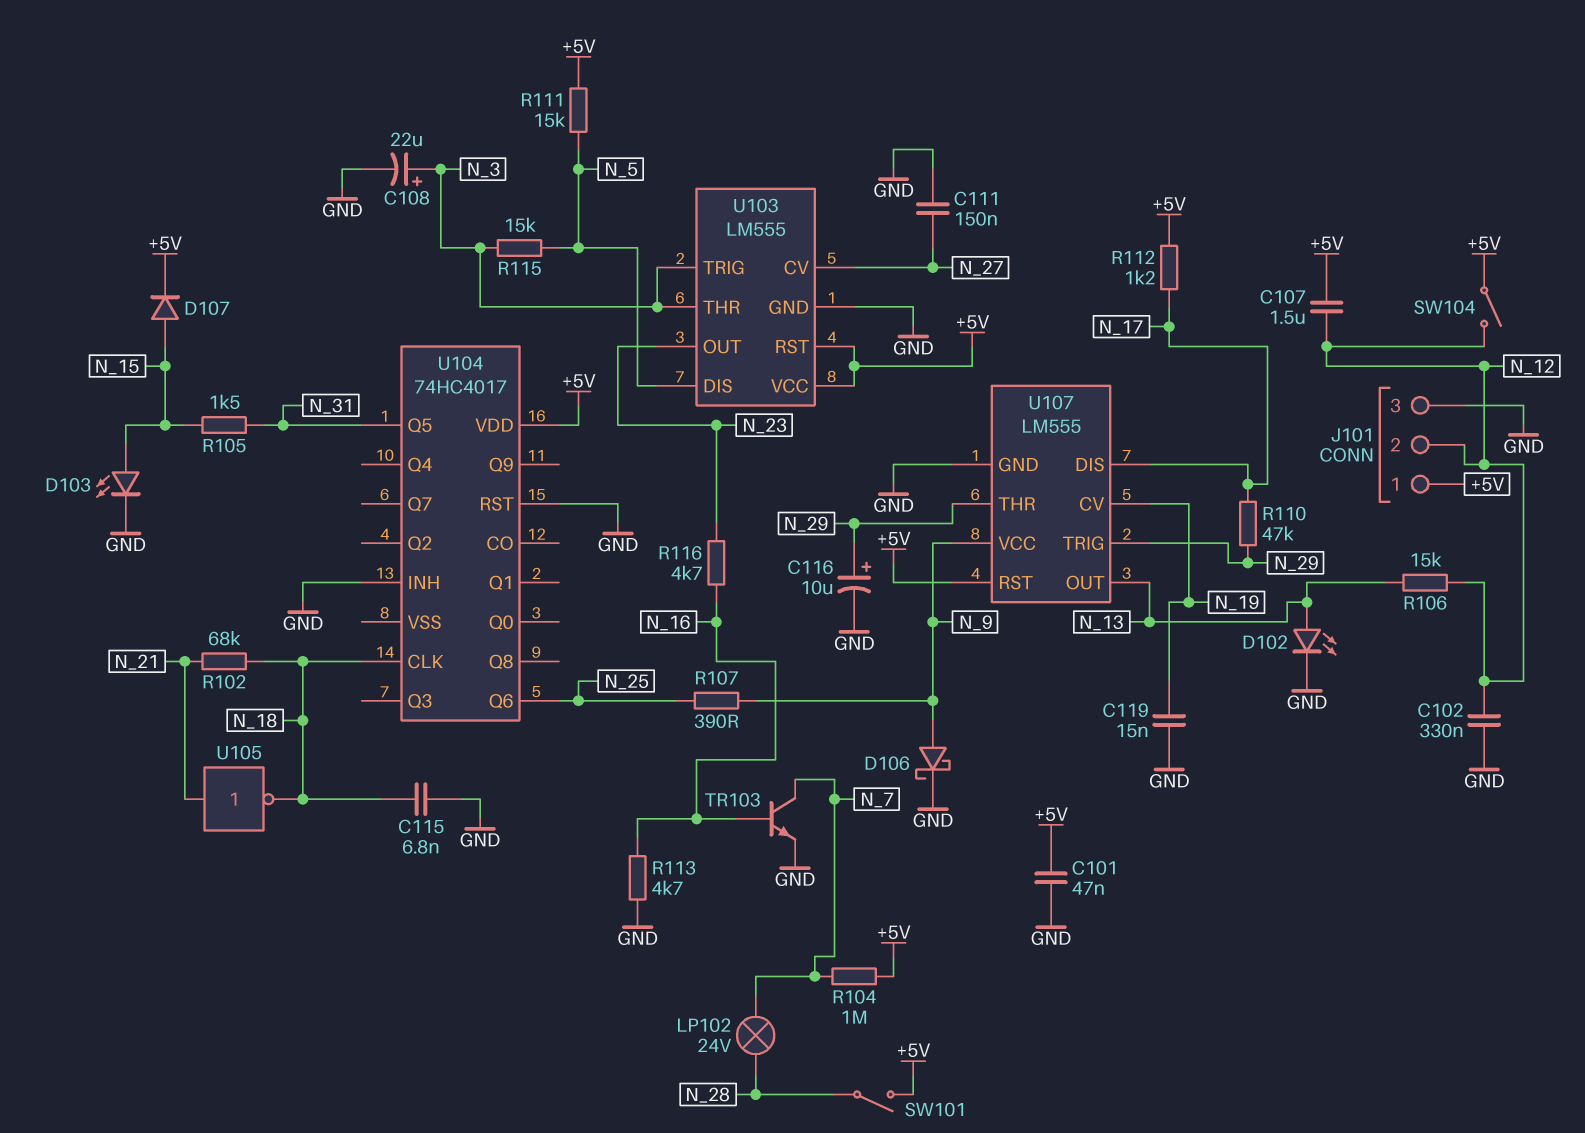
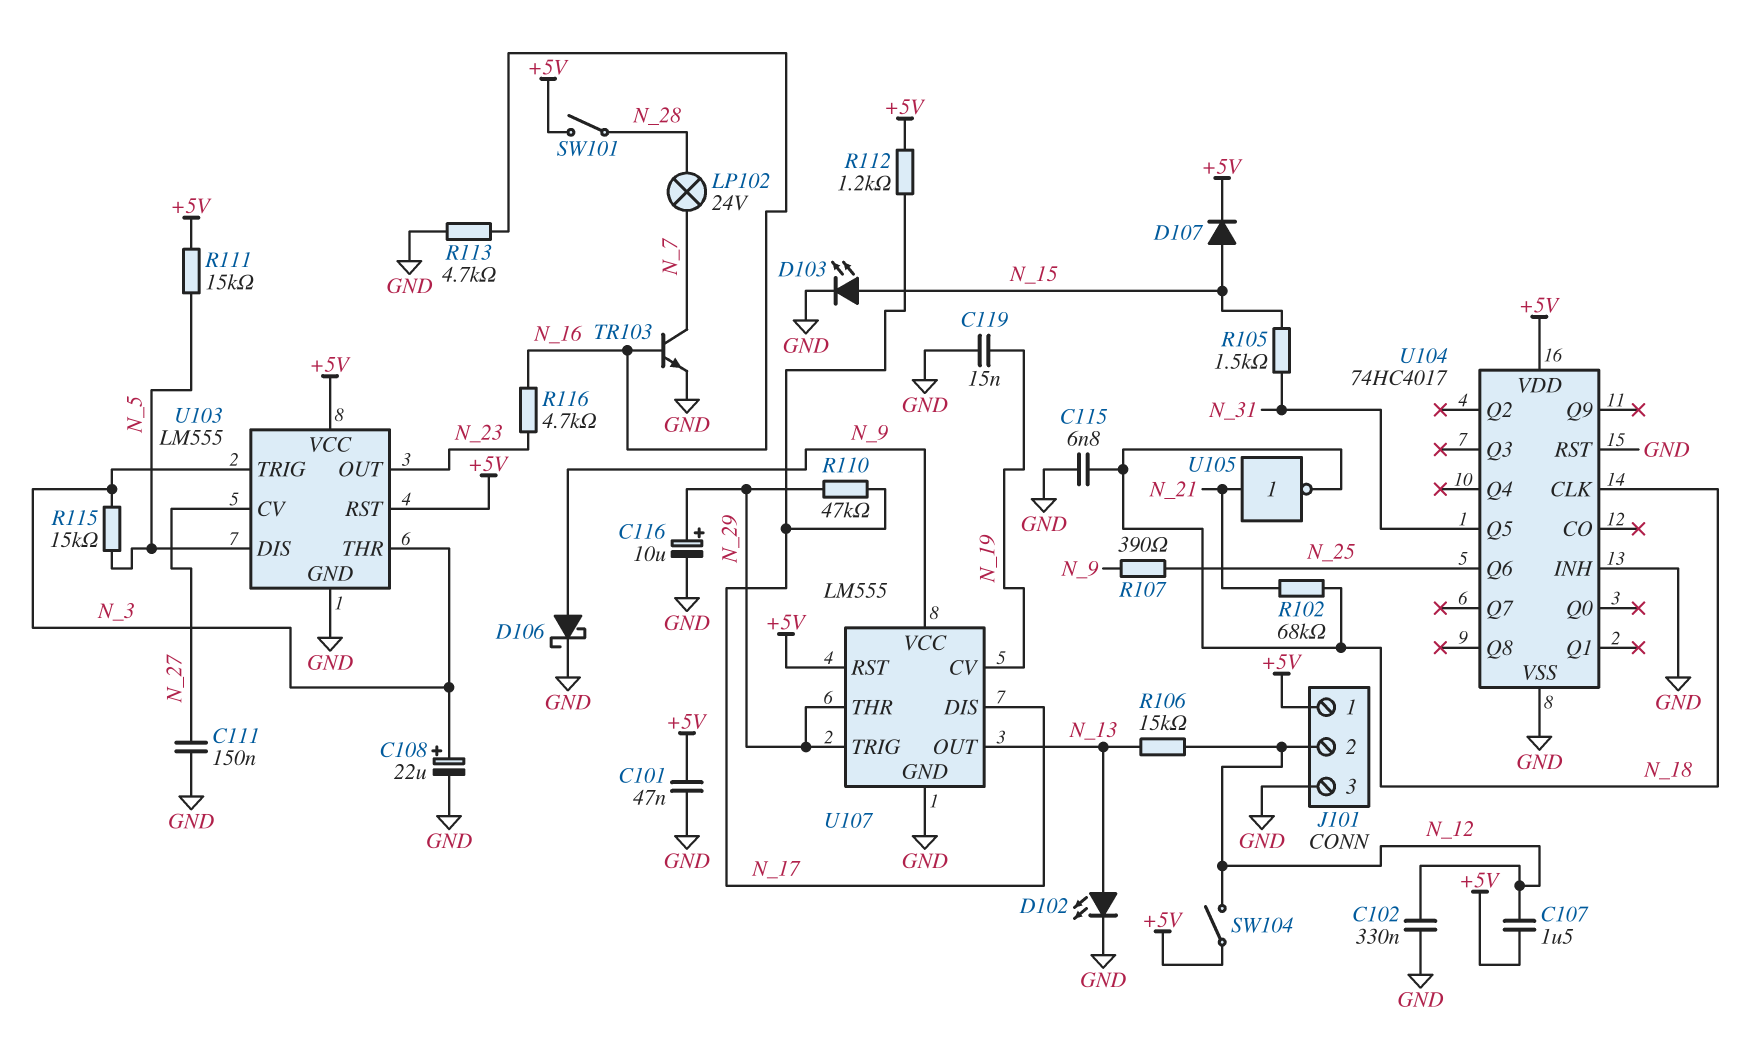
R104: 1M (+5V, N_7) -> none
U104 pin VSS: none -> GND

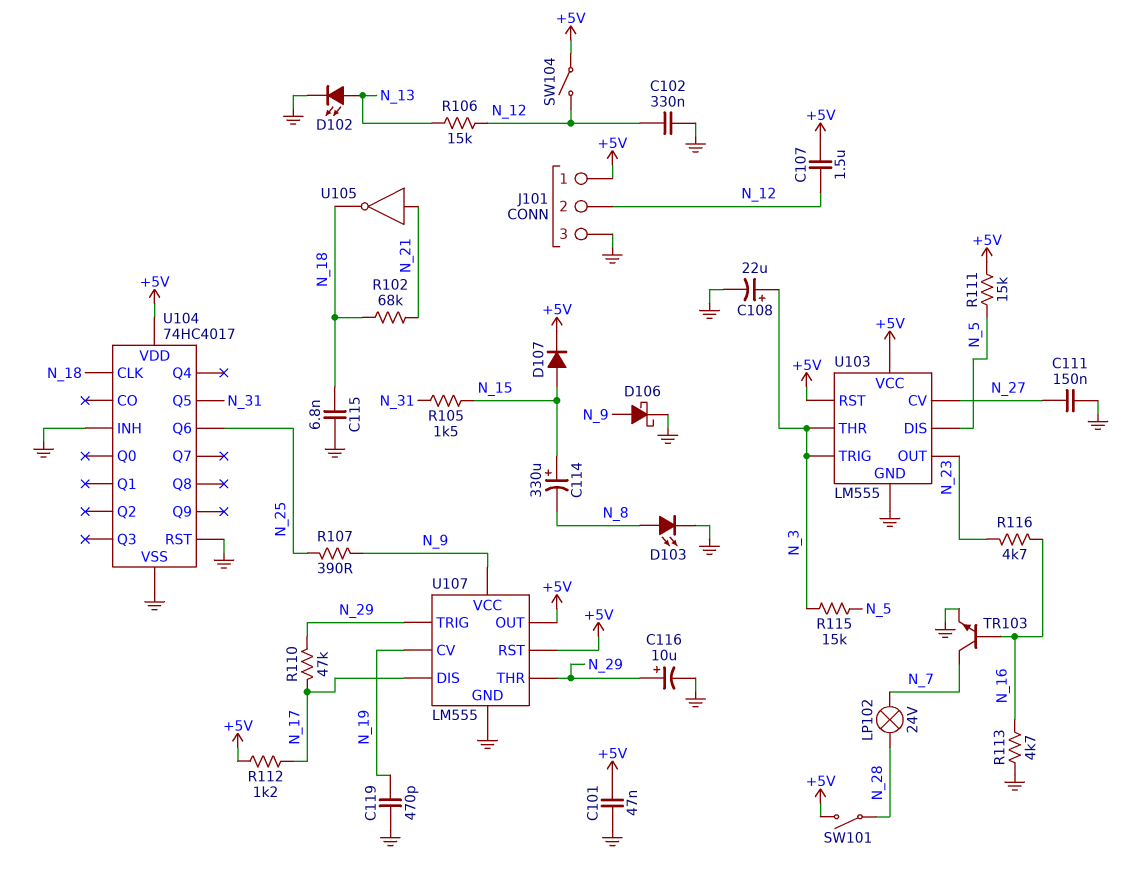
C114: none -> 330uF (plus N_15, minus N_8)
C119: 15nF (GND, N_19) -> 470pF (GND, N_19)
D103: LED (A N_15, K GND) -> LED (A N_8, K GND)
U107 pin OUT: N_13 -> +5V

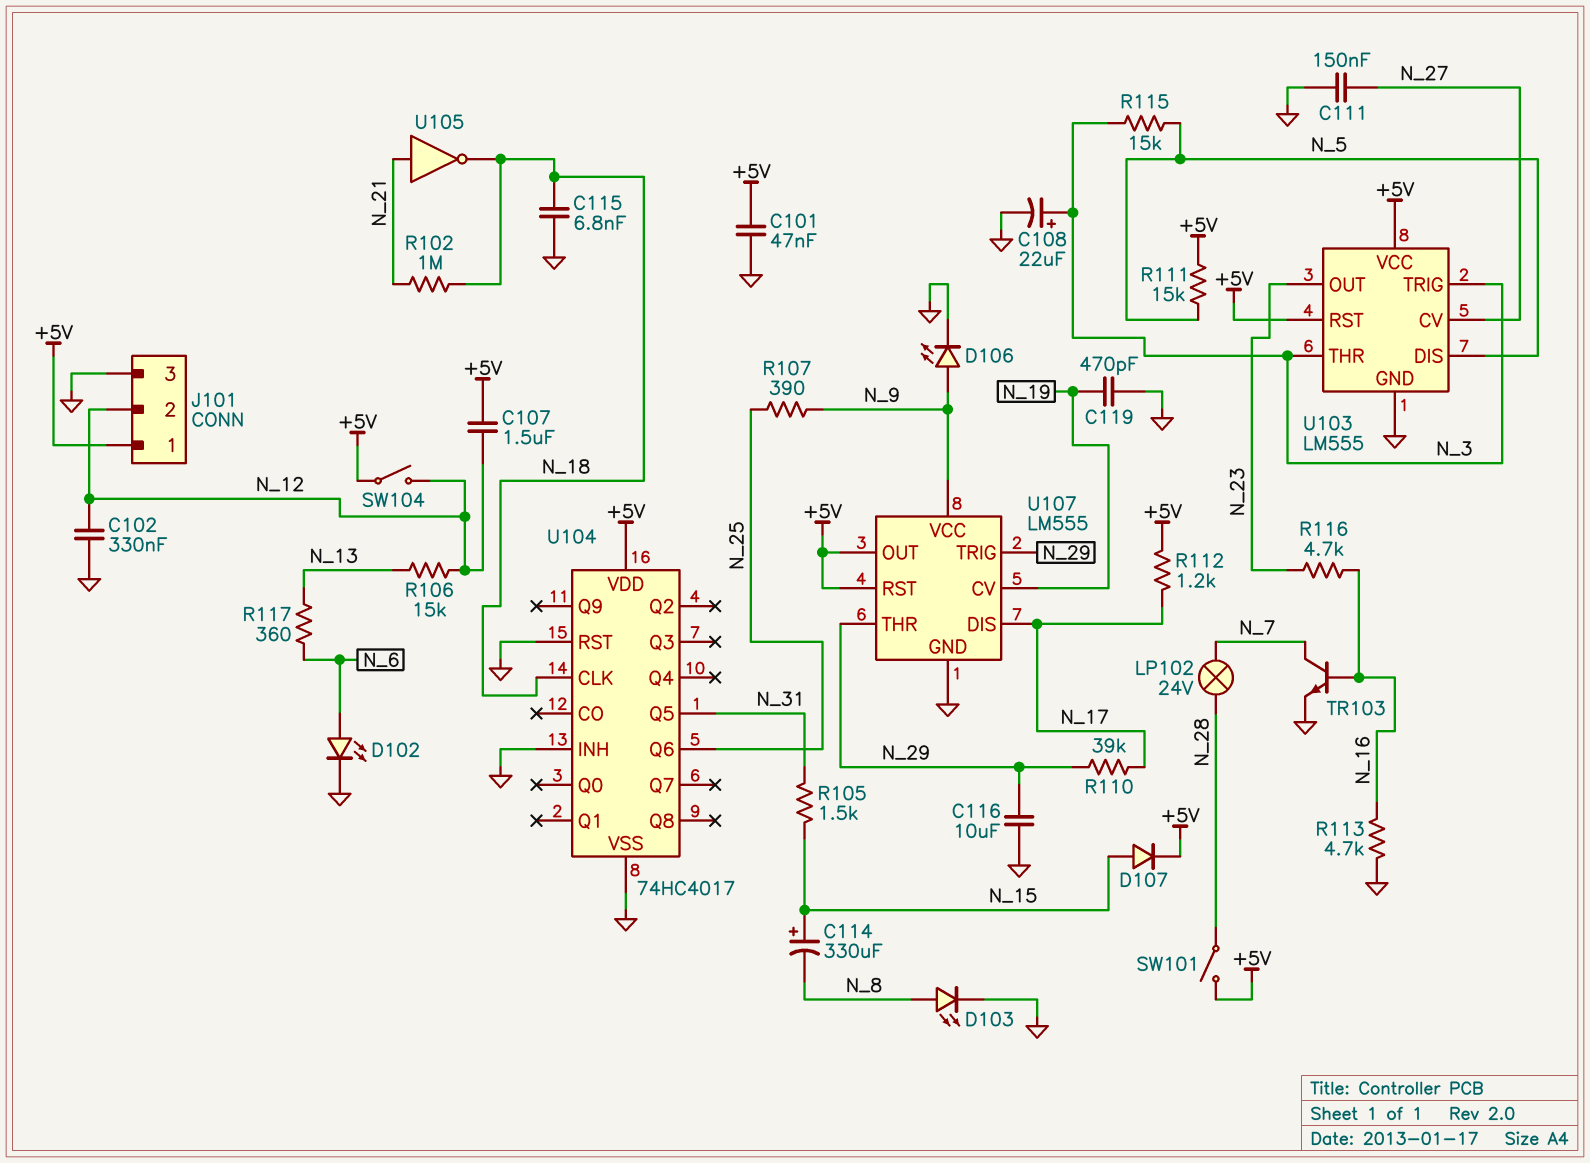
C116: 10uF (plus N_29, minus GND) -> 10uF (GND, N_29)
D102: LED (A N_13, K GND) -> LED (A N_6, K GND)
D106: schottky (A N_9, K GND) -> LED (A N_9, K GND)
R102: 68k (N_18, N_21) -> 1M (N_18, N_21)
R110: 47k (N_17, N_29) -> 39k (N_17, N_29)
R117: none -> 360 (N_6, N_13)

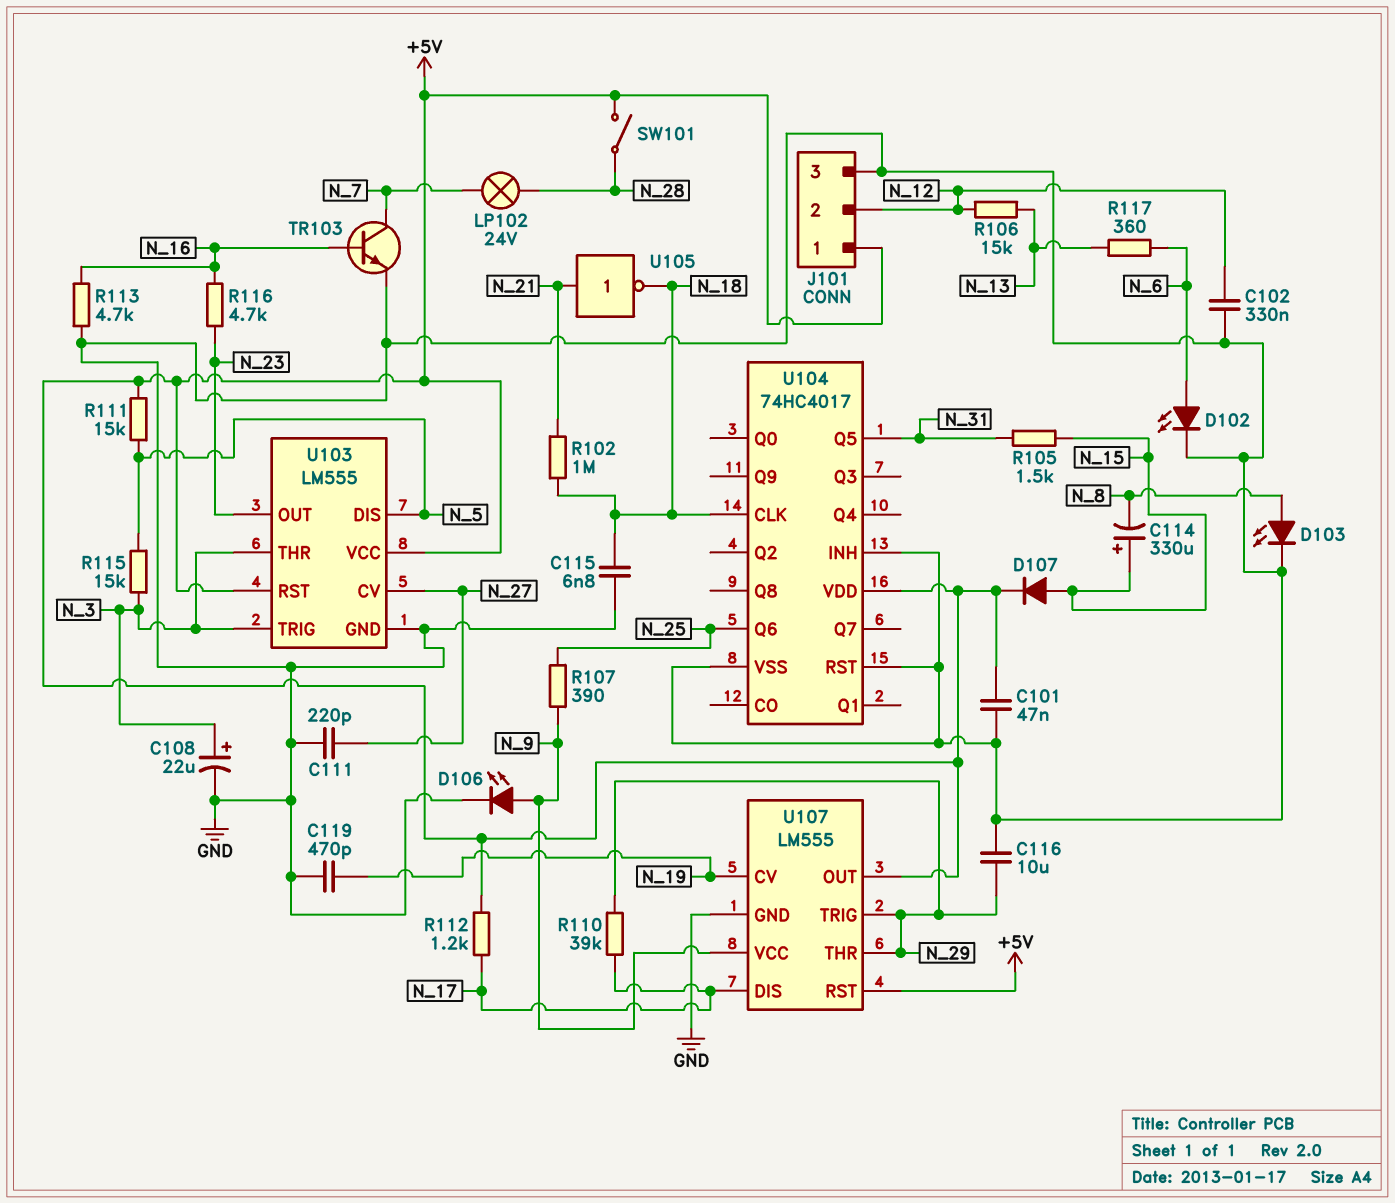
C107: 1.5uF (+5V, N_12) -> none
C111: 150nF (GND, N_27) -> 220pF (GND, N_27)
SW104: switch (+5V, N_12) -> none

